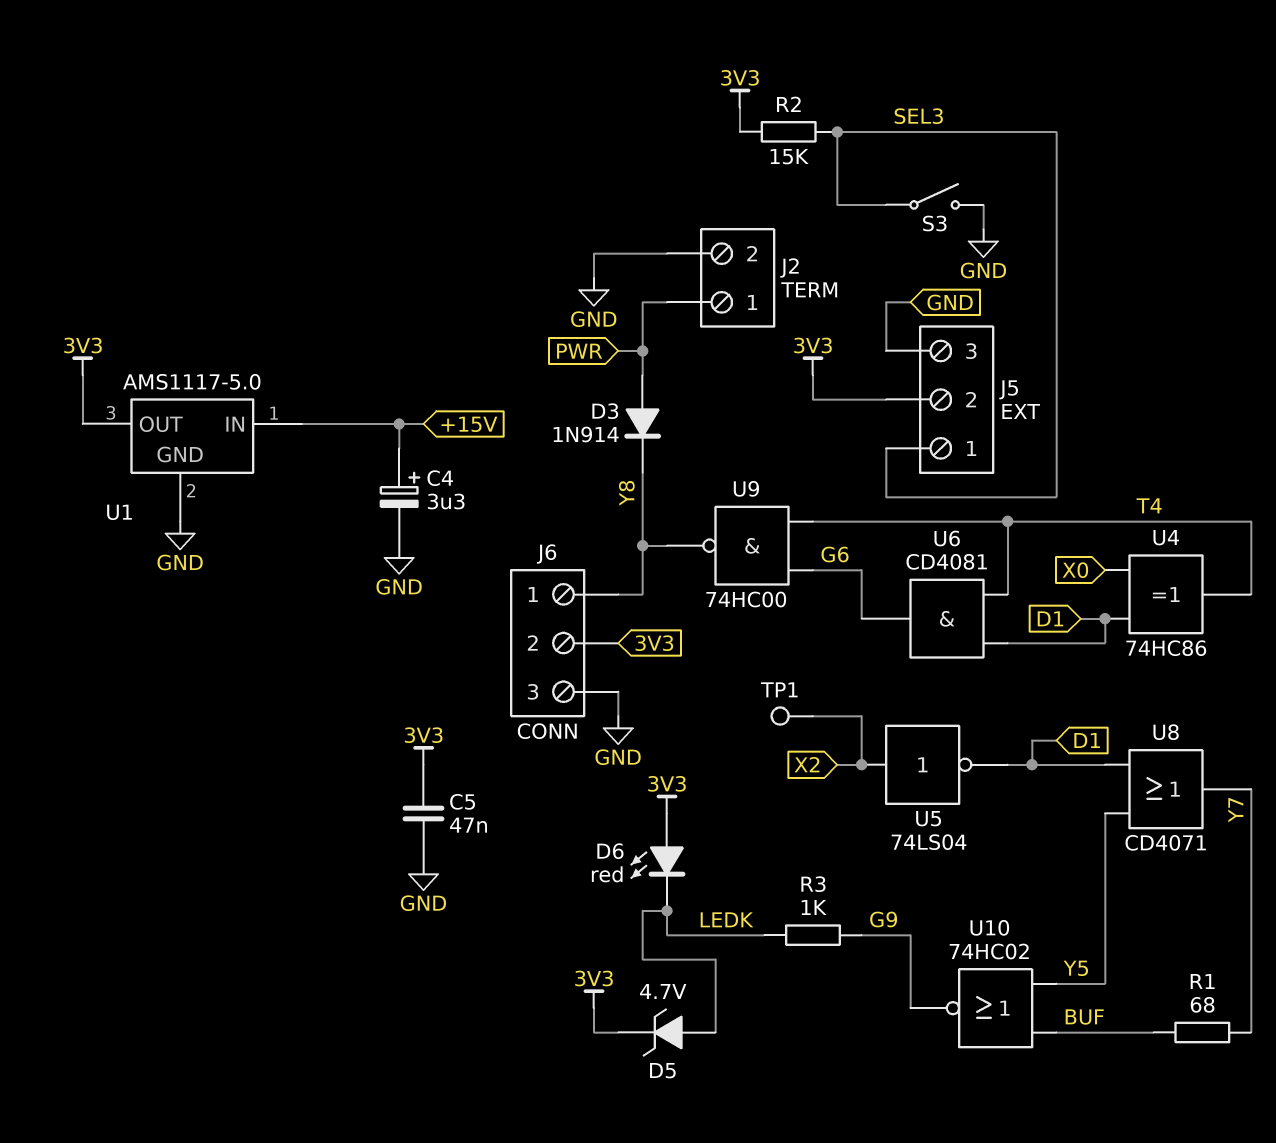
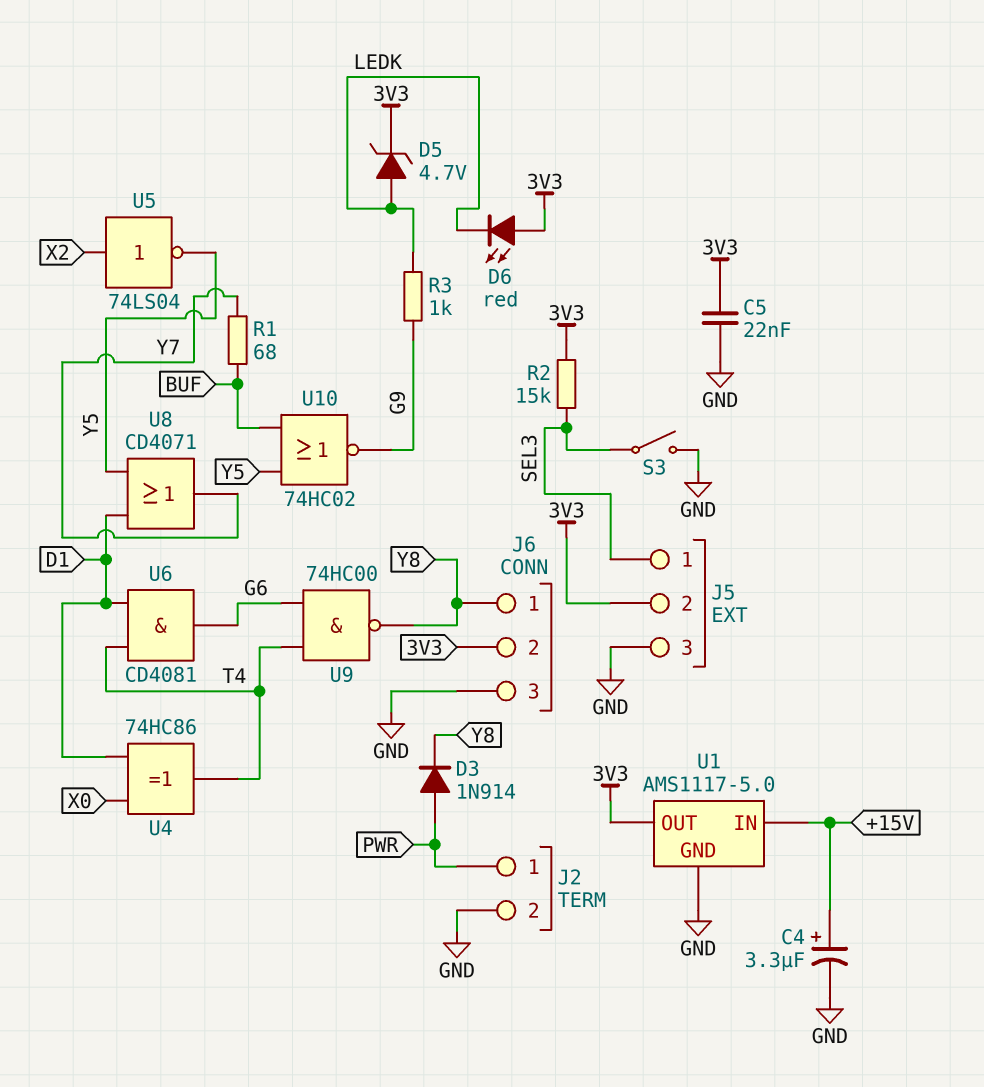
C5: 47nF (3V3, GND) -> 22nF (3V3, GND)
TP1: test point (X2) -> none
U5: NOT 74LS04 (in X2, out D1) -> NOT 74LS04 (in X2, out Y5)

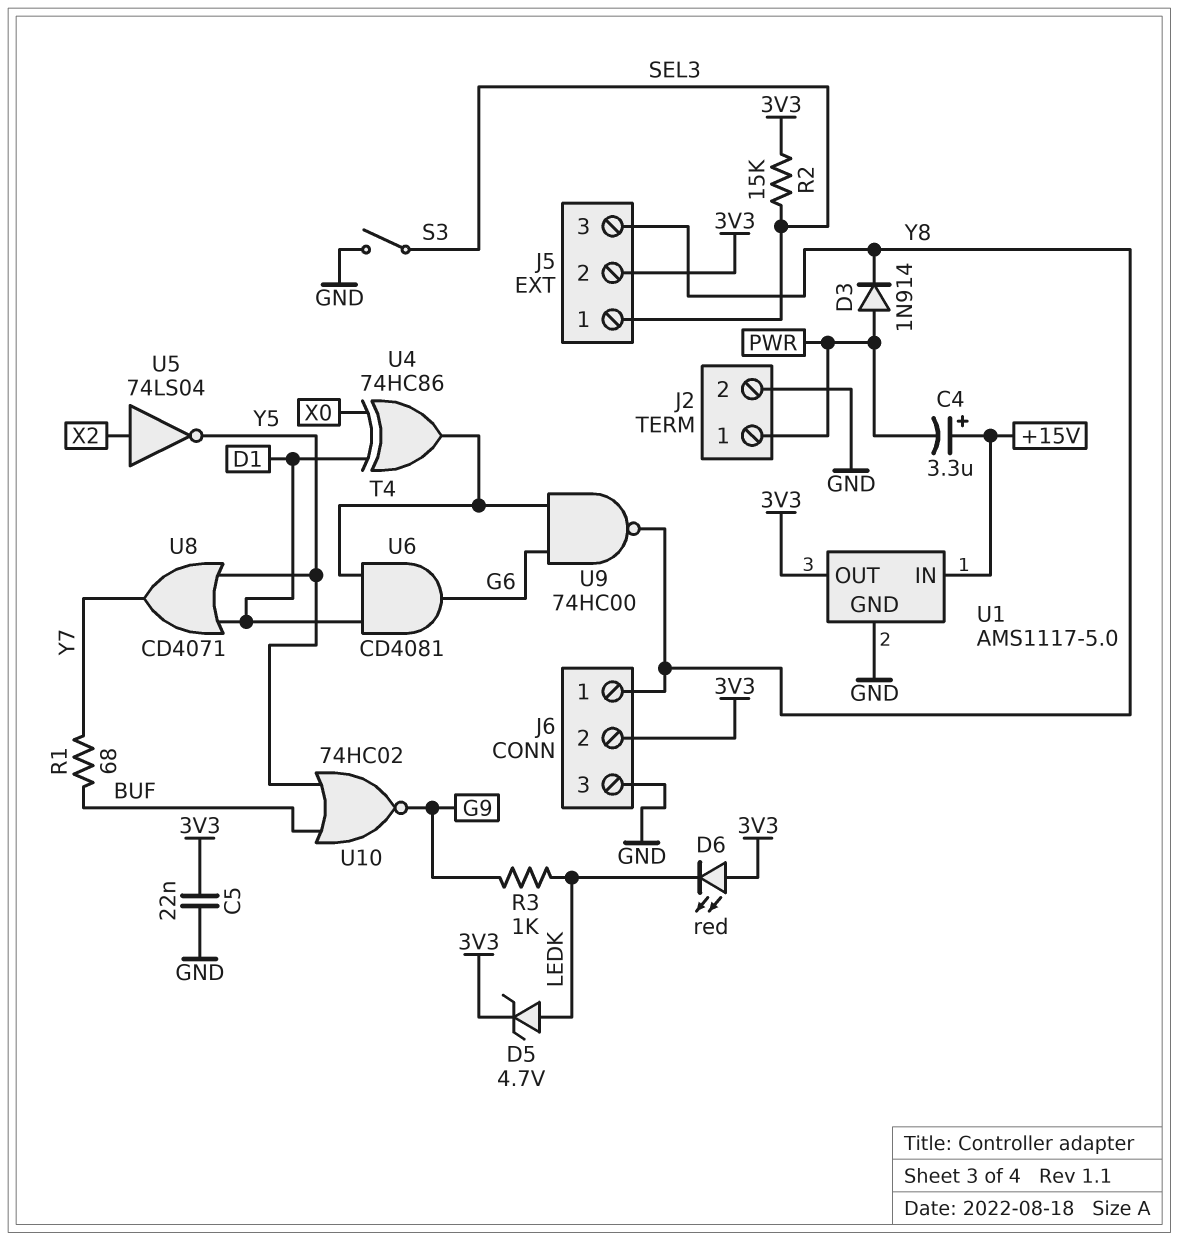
C4: 3.3uF (plus +15V, minus GND) -> 3.3uF (plus +15V, minus PWR)
J5 pin 3: GND -> Y8

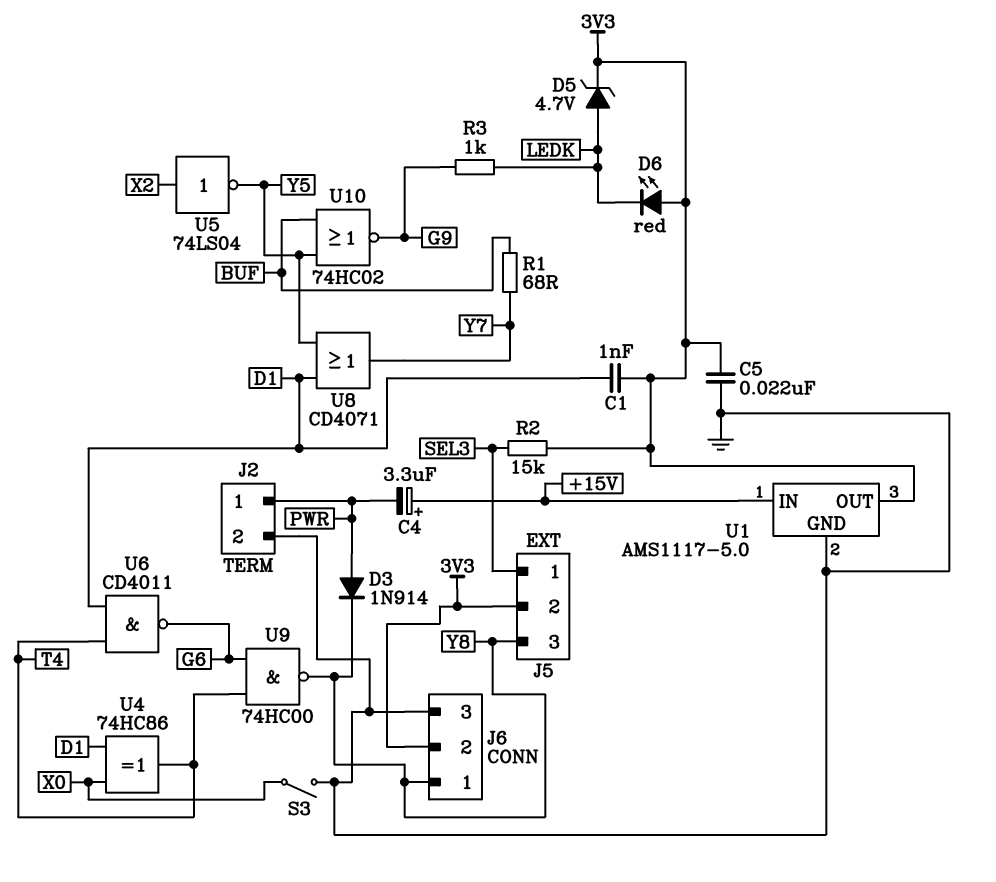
C1: none -> 1nF (3V3, D1)
S3: switch (GND, SEL3) -> switch (GND, X0)
U6: AND CD4081 (in D1, in T4, out G6) -> NAND CD4011 (in D1, in T4, out G6)

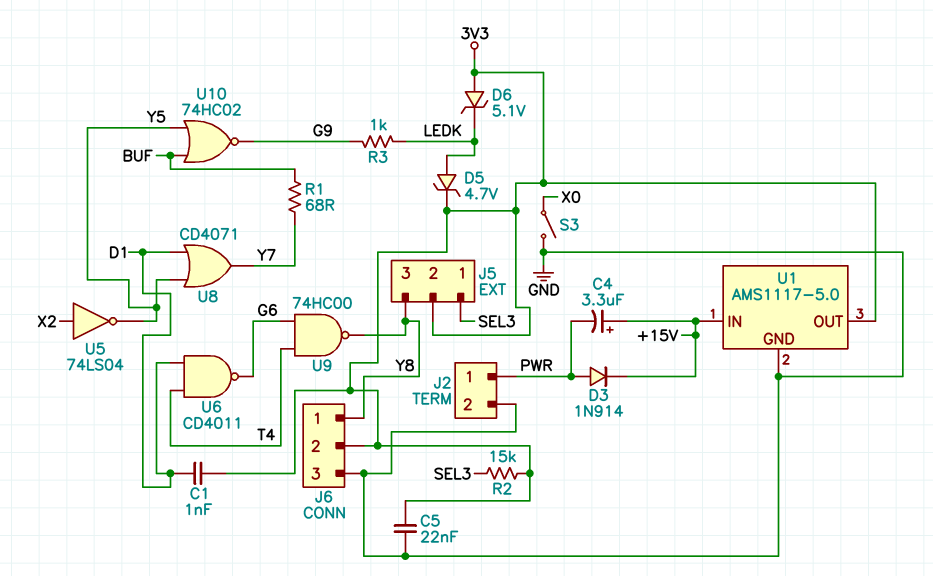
D3: diode 1N914 (A PWR, K Y8) -> diode 1N914 (A PWR, K +15V)
D6: LED red (A 3V3, K LEDK) -> zener 5.1V (A 3V3, K LEDK)
U4: XOR 74HC86 (in D1, in X0, out T4) -> none

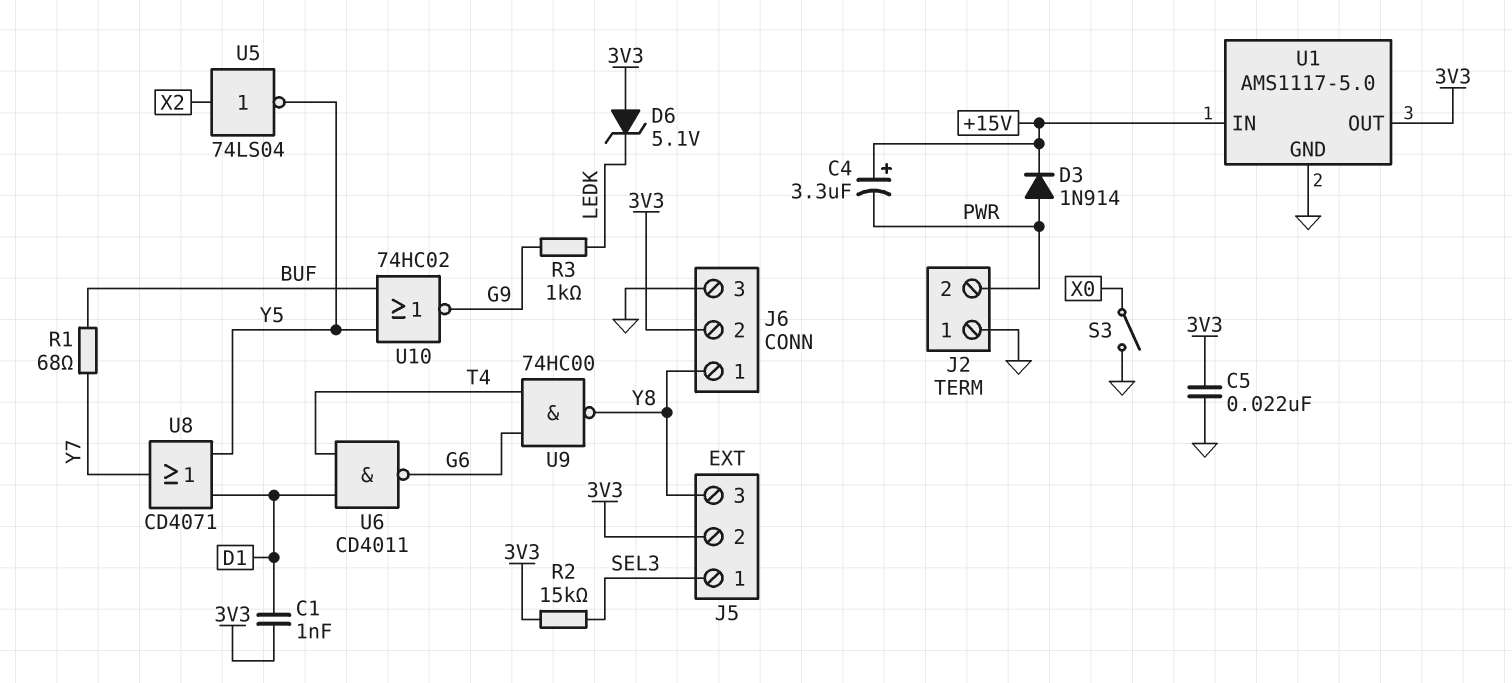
D5: zener 4.7V (A LEDK, K 3V3) -> none
J2 pin 1: PWR -> GND
J2 pin 2: GND -> PWR

